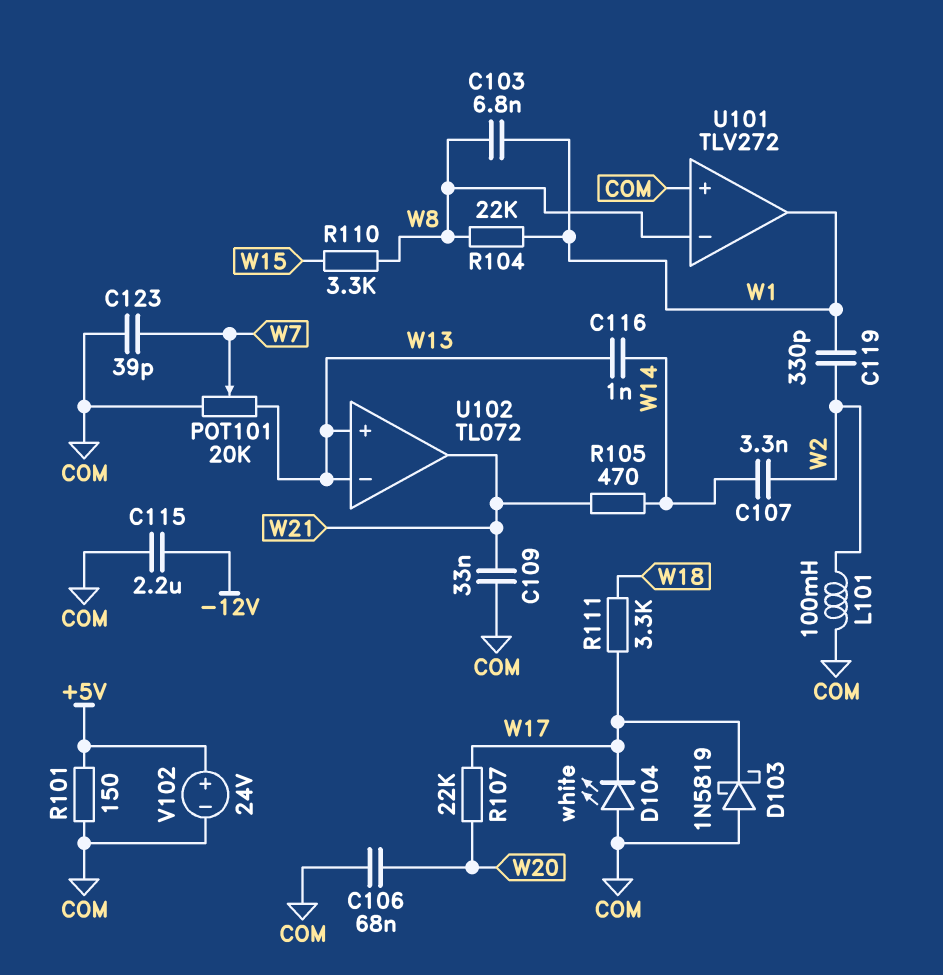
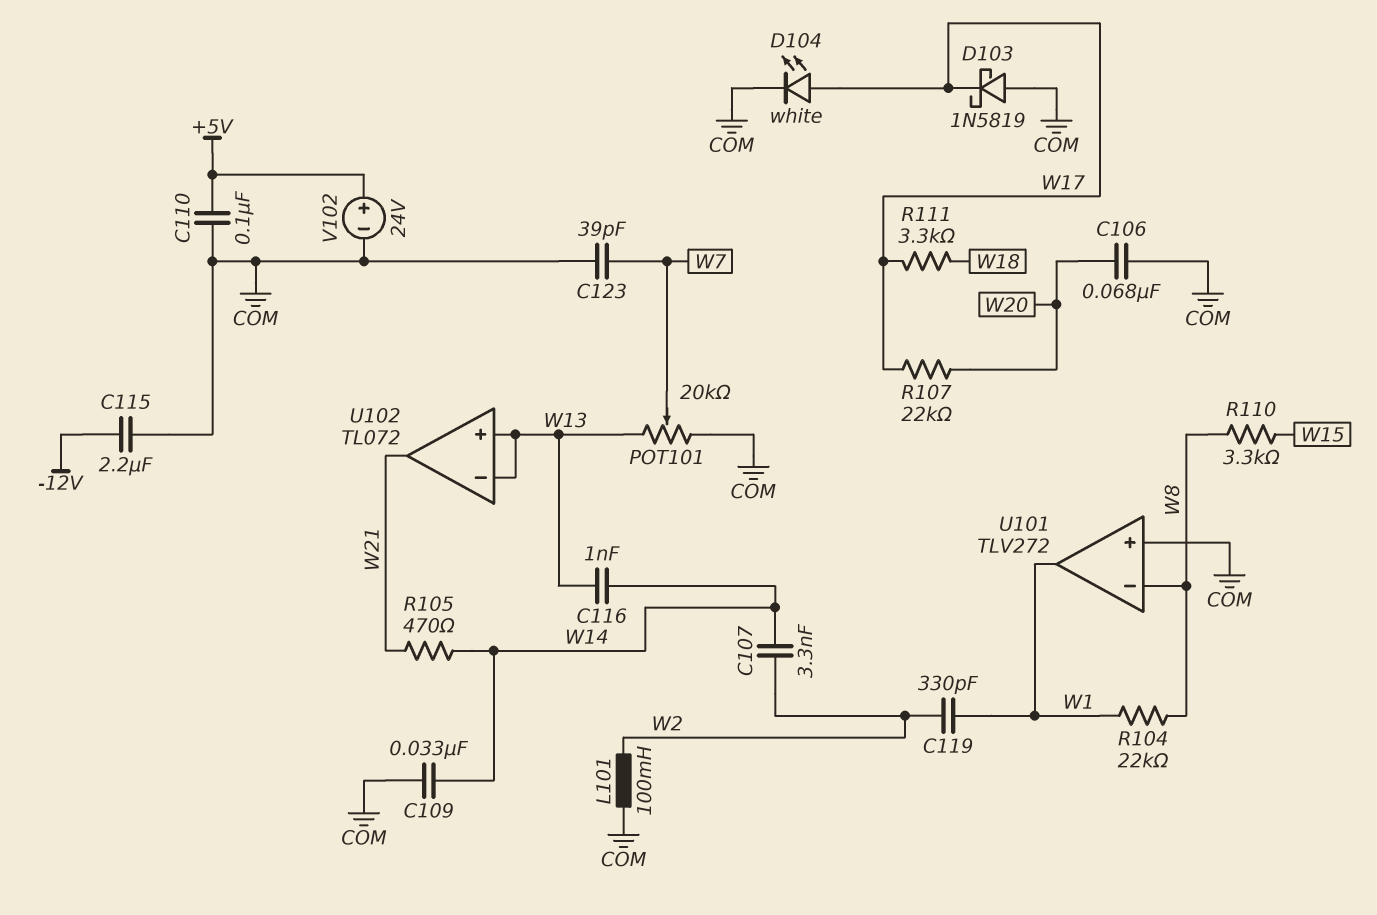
C103: 6.8nF (W1, W8) -> none
C109: 33nF (COM, W21) -> 33nF (COM, W14)
C110: none -> 100nF (+5V, COM)
D104: LED white (A COM, K W17) -> LED white (A W17, K COM)
R101: 150 (+5V, COM) -> none

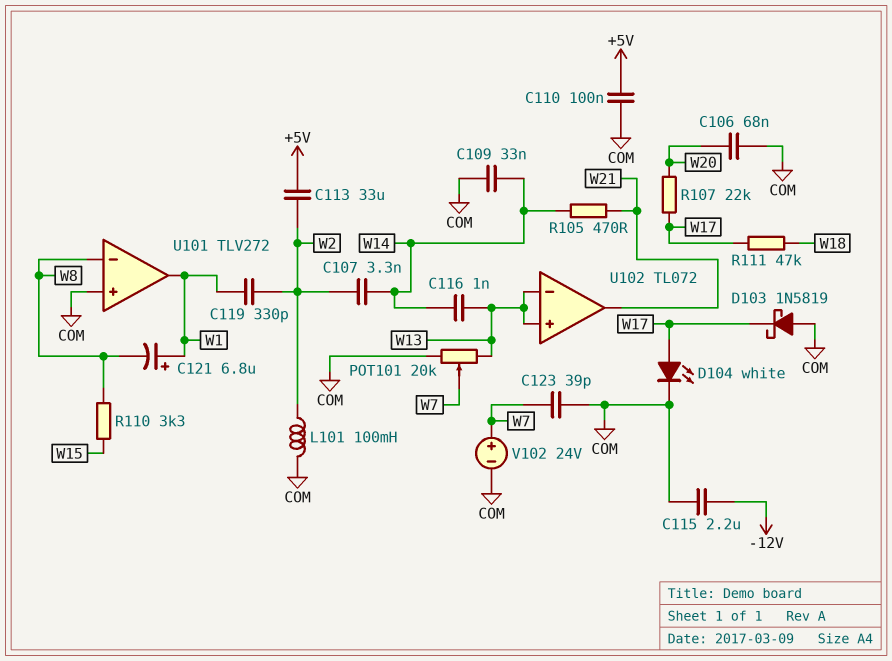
C113: none -> 33uF (+5V, W2)
C121: none -> 6.8uF (plus W1, minus W8)
R104: 22k (W1, W8) -> none
R111: 3.3k (W17, W18) -> 47k (W17, W18)
V102: 24V (plus +5V, minus COM) -> 24V (plus W7, minus COM)

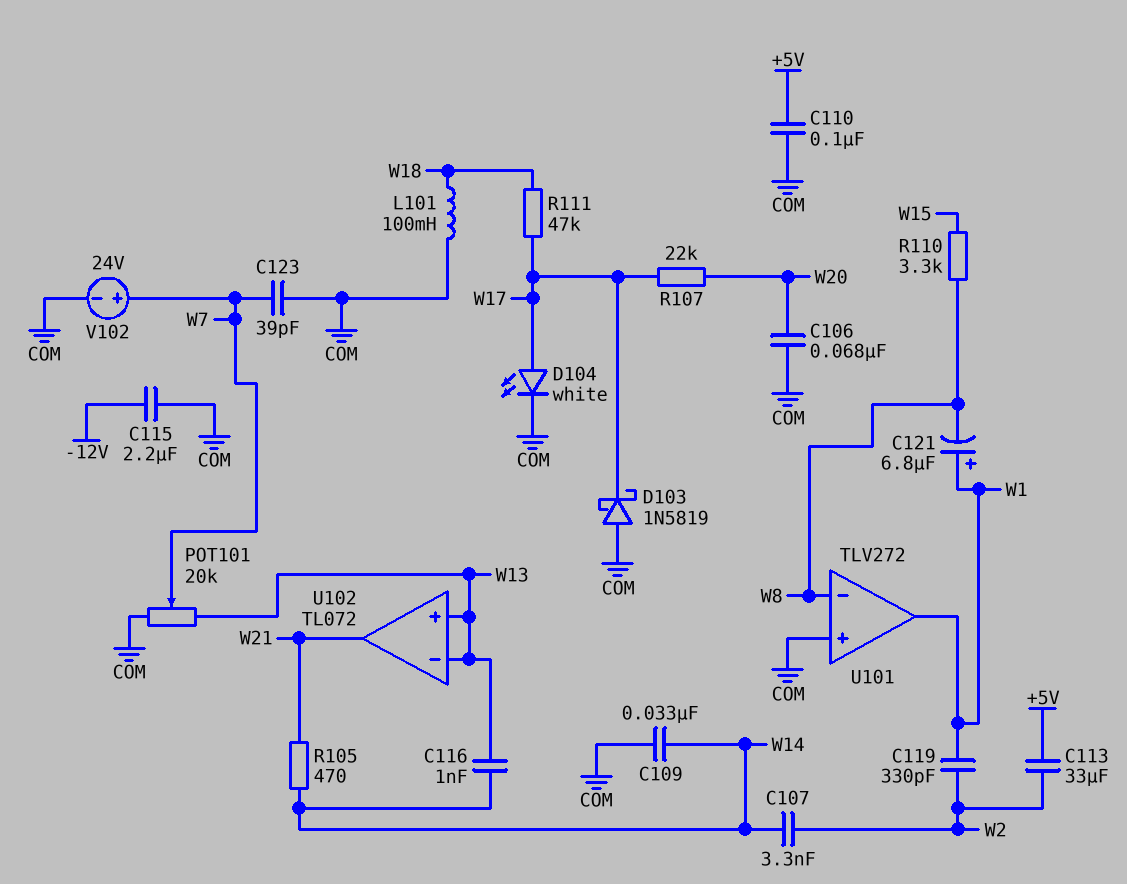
L101: 100mH (COM, W2) -> 100mH (COM, W18)

